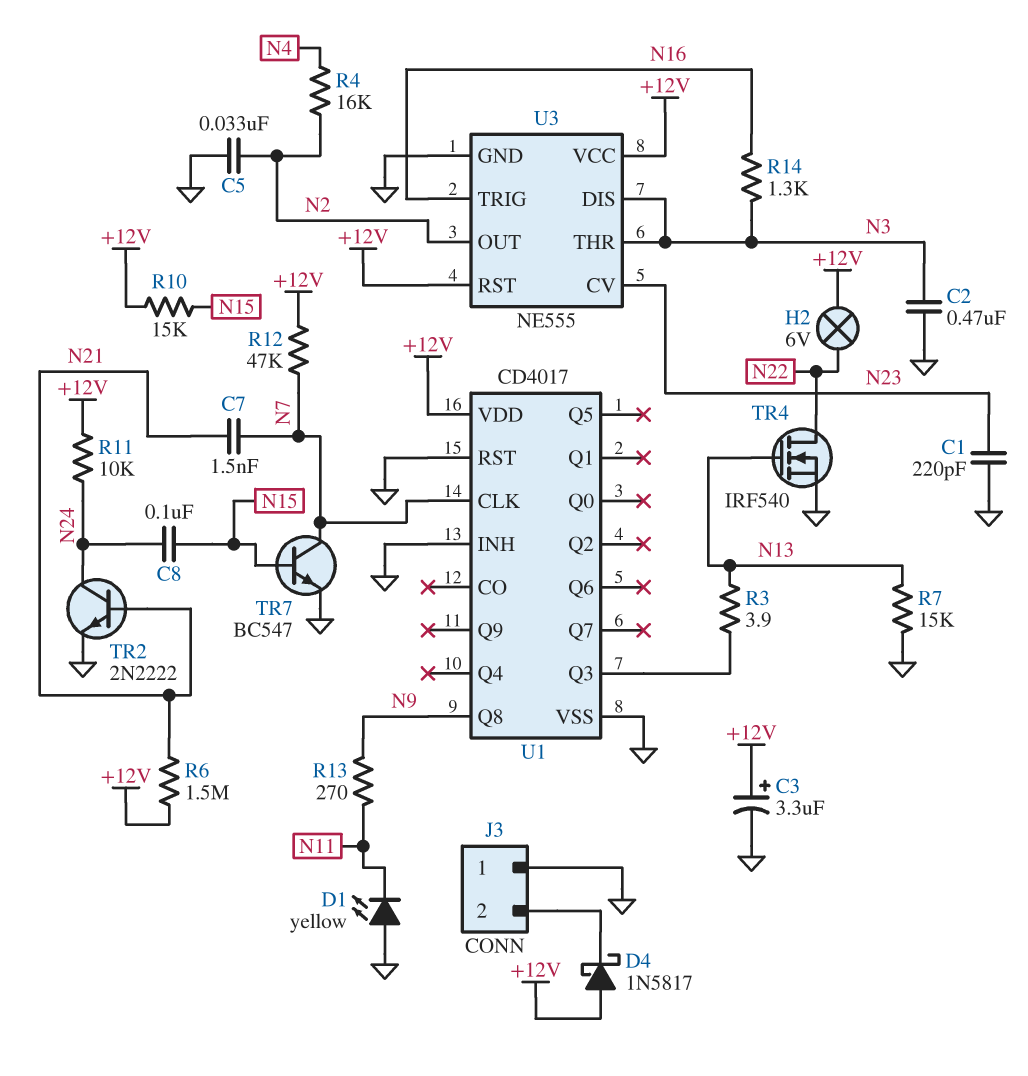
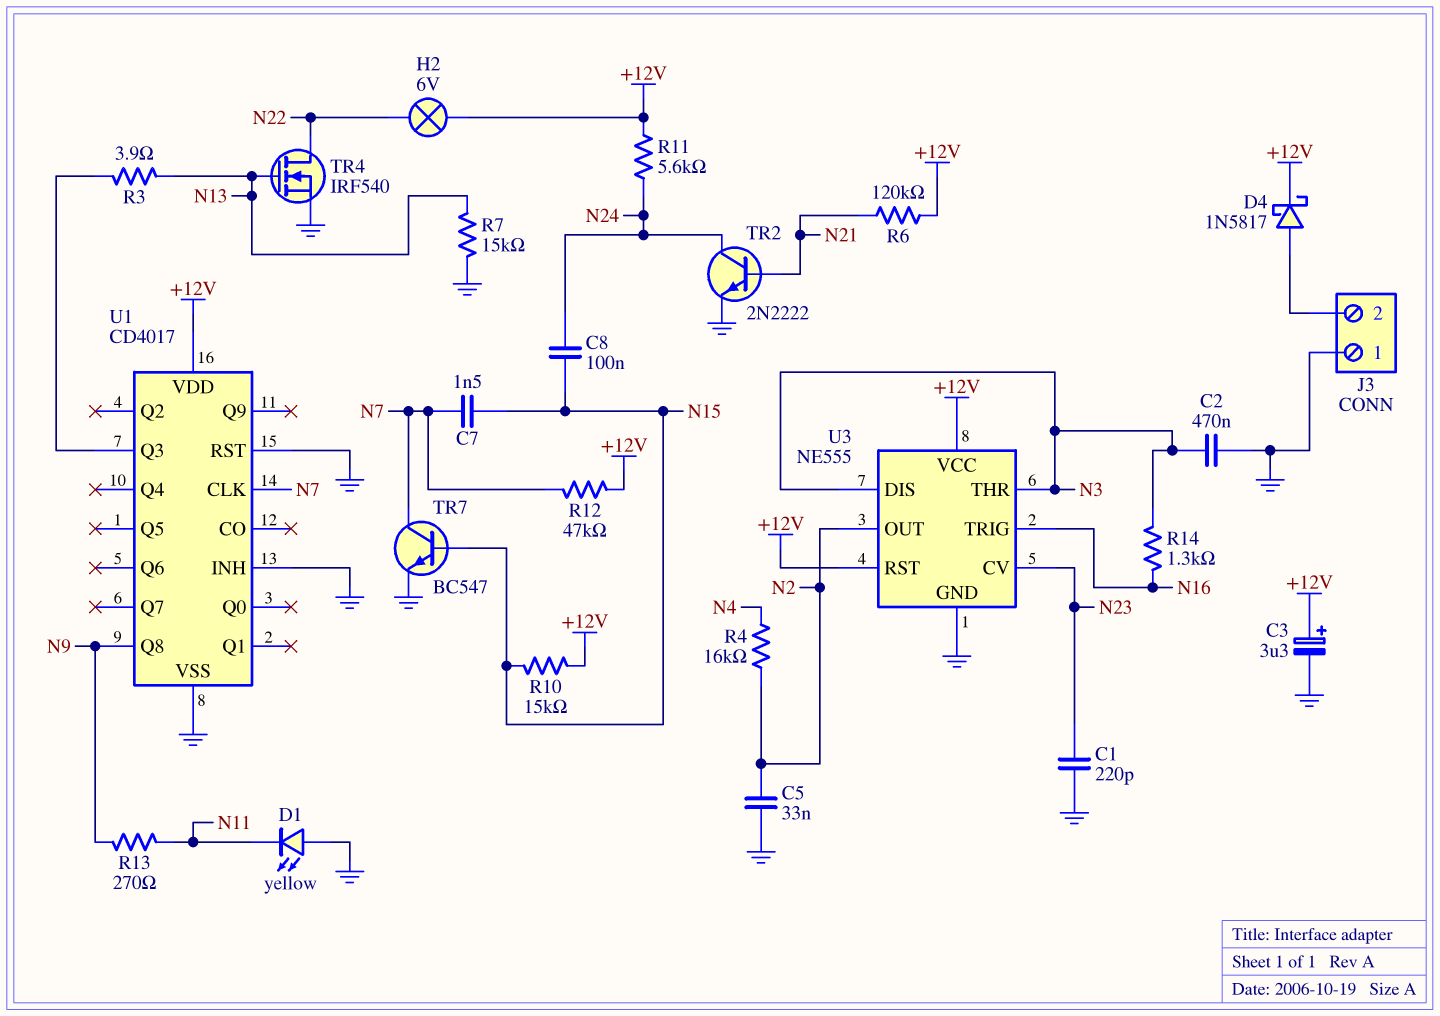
C7: 1.5nF (N7, N21) -> 1.5nF (N7, N15)
D4: schottky 1N5817 (A +12V, K J3/2) -> schottky 1N5817 (A J3/2, K +12V)
R6: 1.5M (+12V, N21) -> 120k (+12V, N21)
R11: 10k (+12V, N24) -> 5.6k (+12V, N24)

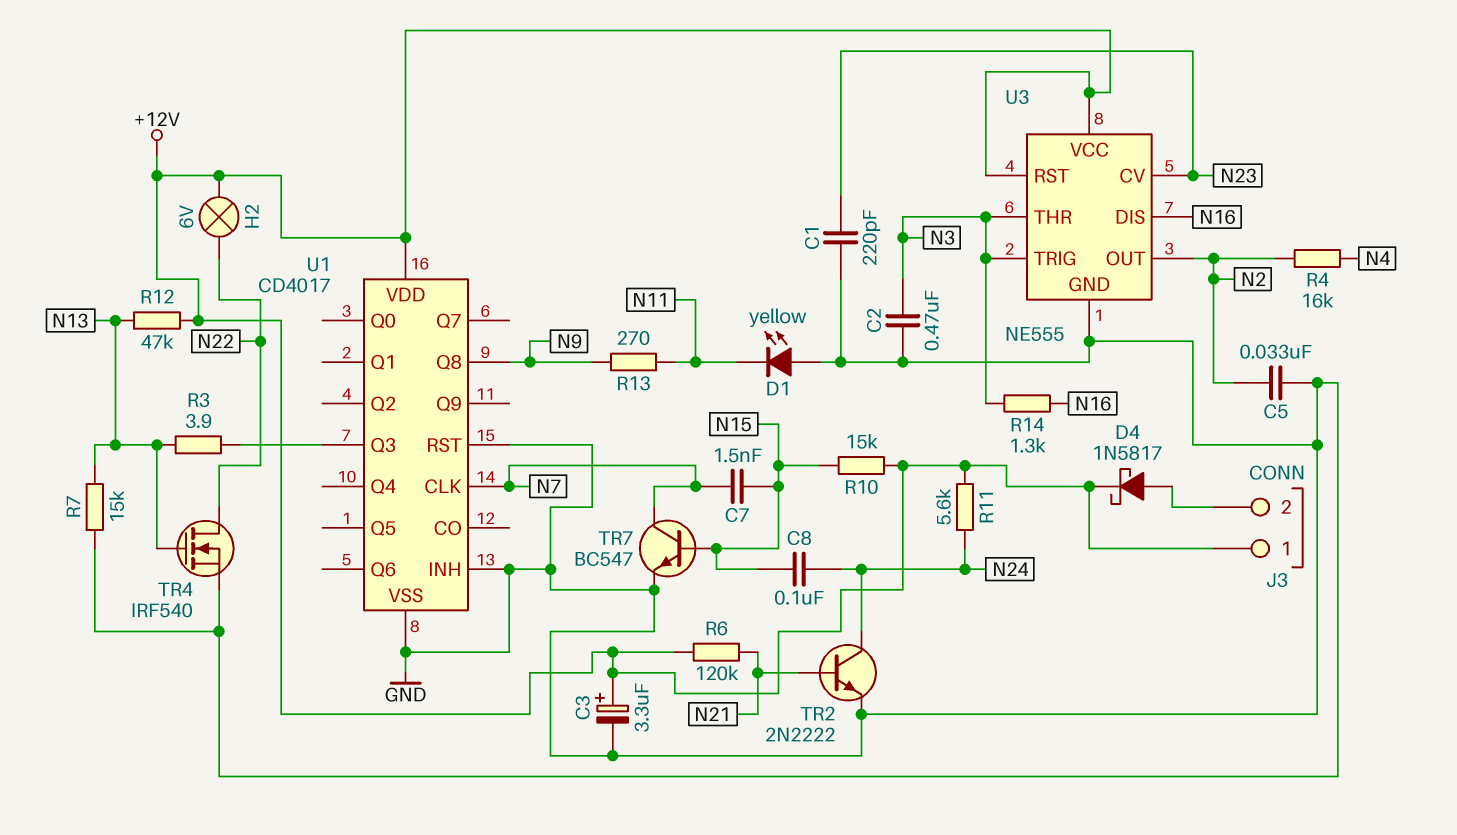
J3 pin 1: GND -> +12V
R12: 47k (+12V, N7) -> 47k (+12V, N13)
U3 pin DIS: N3 -> N16
U3 pin TRIG: N16 -> N3

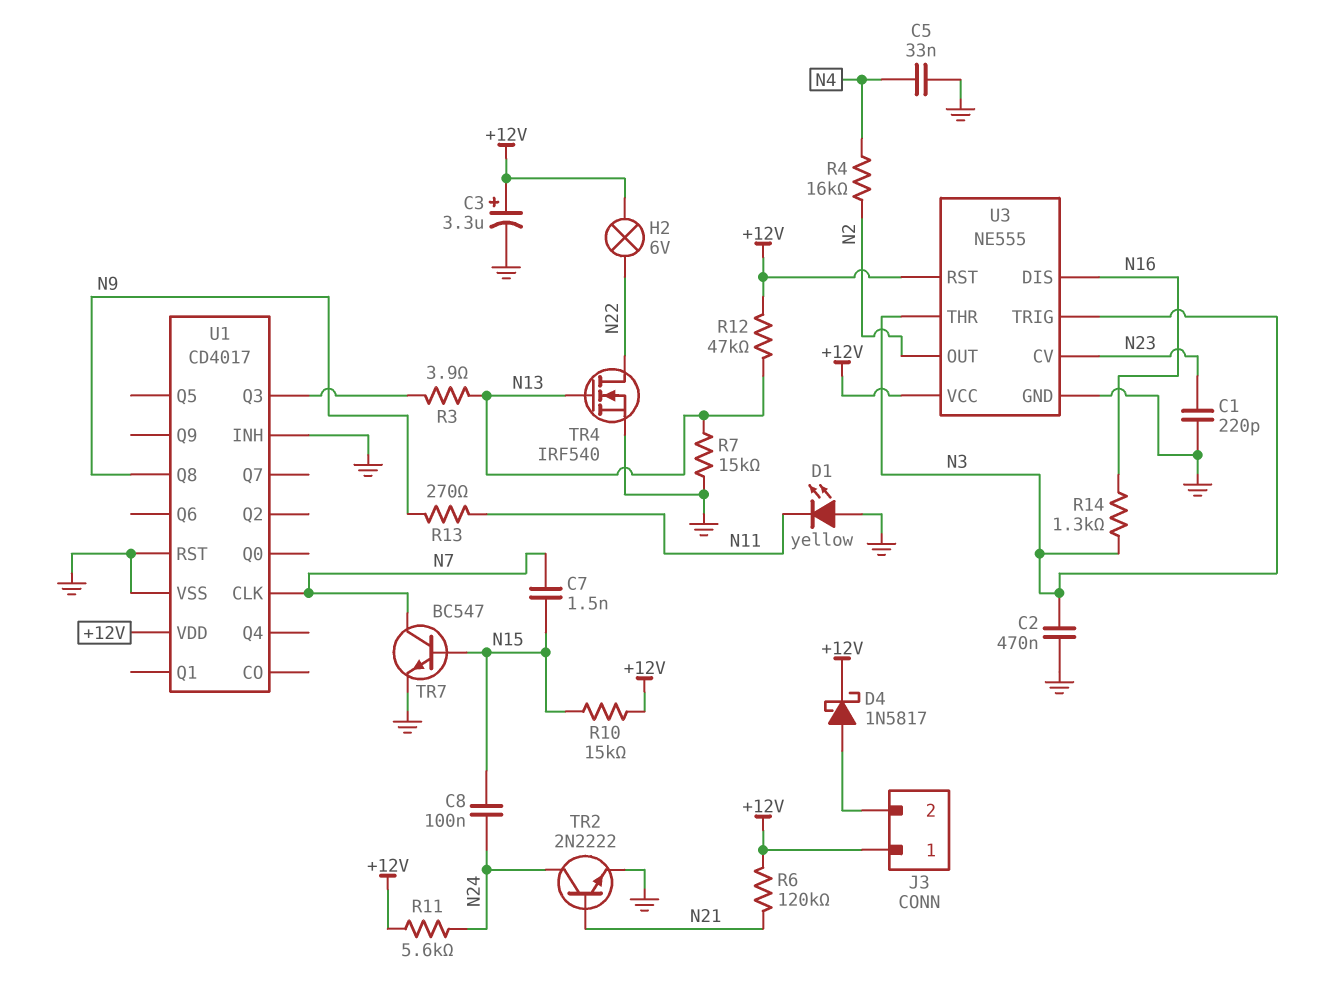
C5: 33nF (GND, N2) -> 33nF (GND, N4)

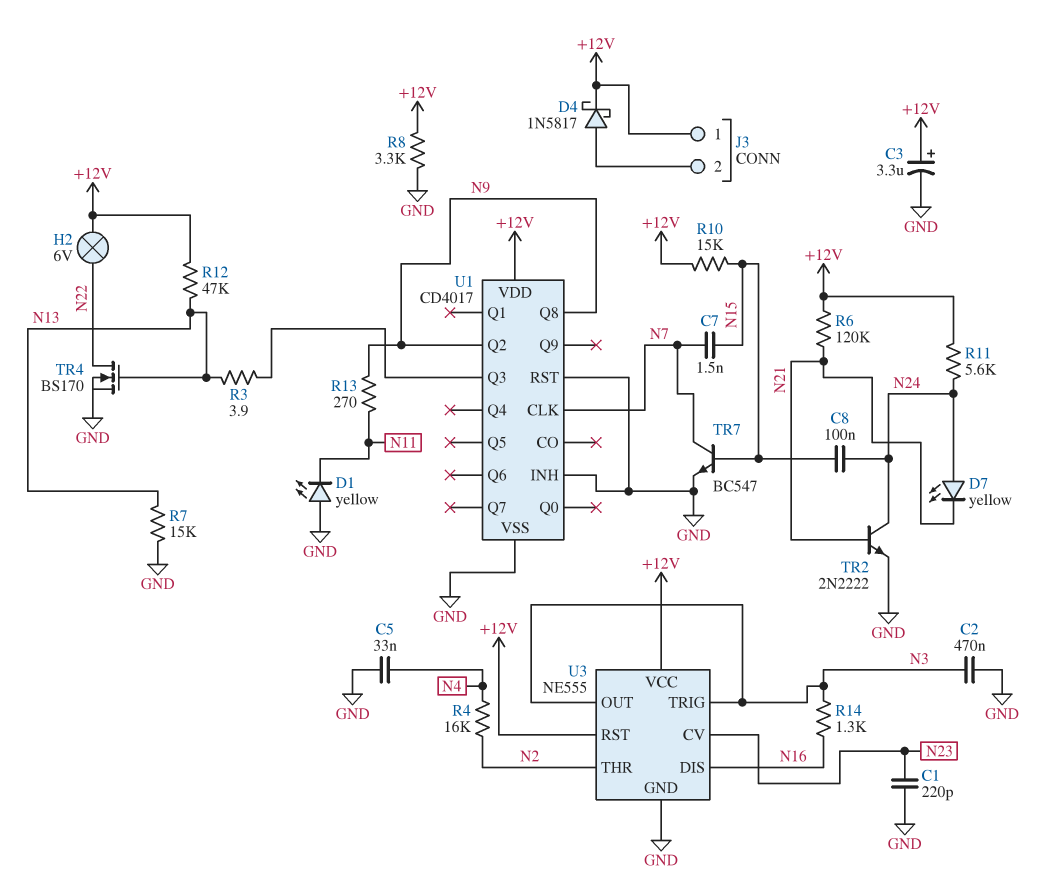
D7: none -> LED yellow (A N24, K N21)
R8: none -> 3.3k (+12V, GND)
TR4: NMOS IRF540 (G N13, D N22, S GND) -> NMOS BS170 (G N13, D N22, S GND)
U1 pin Q2: none -> N9
U3 pin OUT: N2 -> N3
U3 pin THR: N3 -> N2

